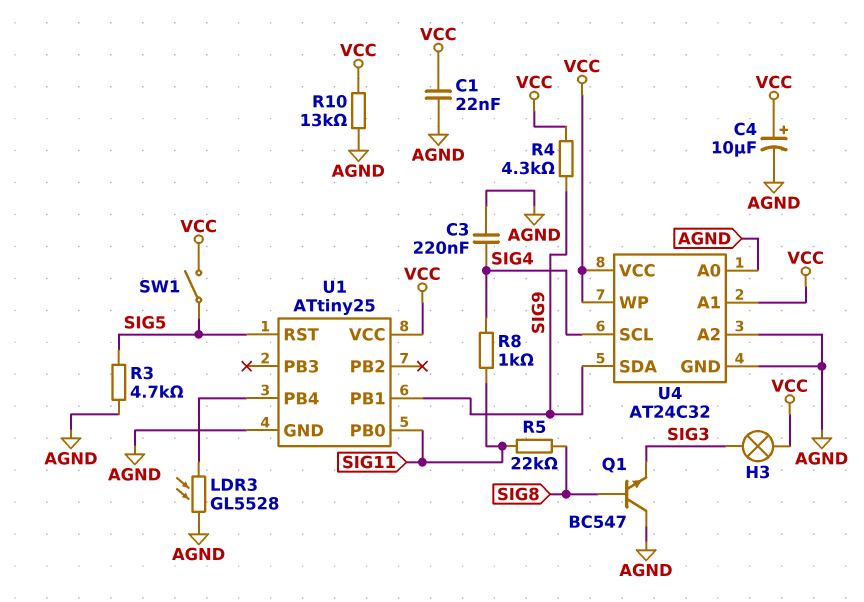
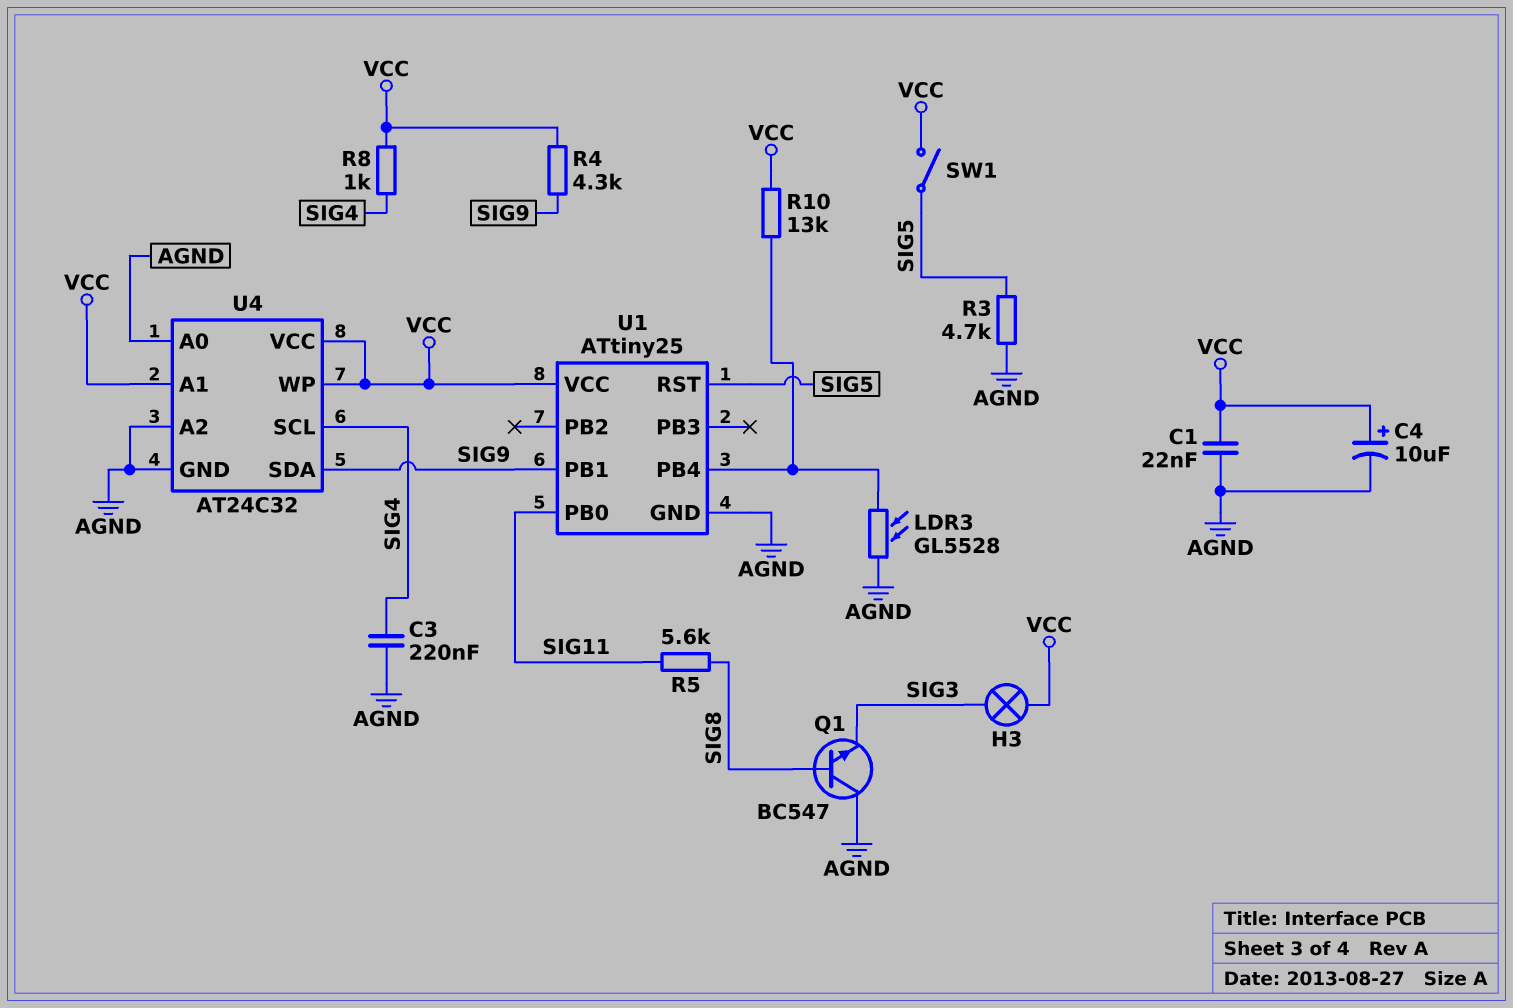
R5: 22k (SIG8, SIG11) -> 5.6k (SIG8, SIG11)
R8: 1k (SIG4, SIG11) -> 1k (SIG4, VCC)
R10: 13k (AGND, VCC) -> 13k (U1/PB4, VCC)

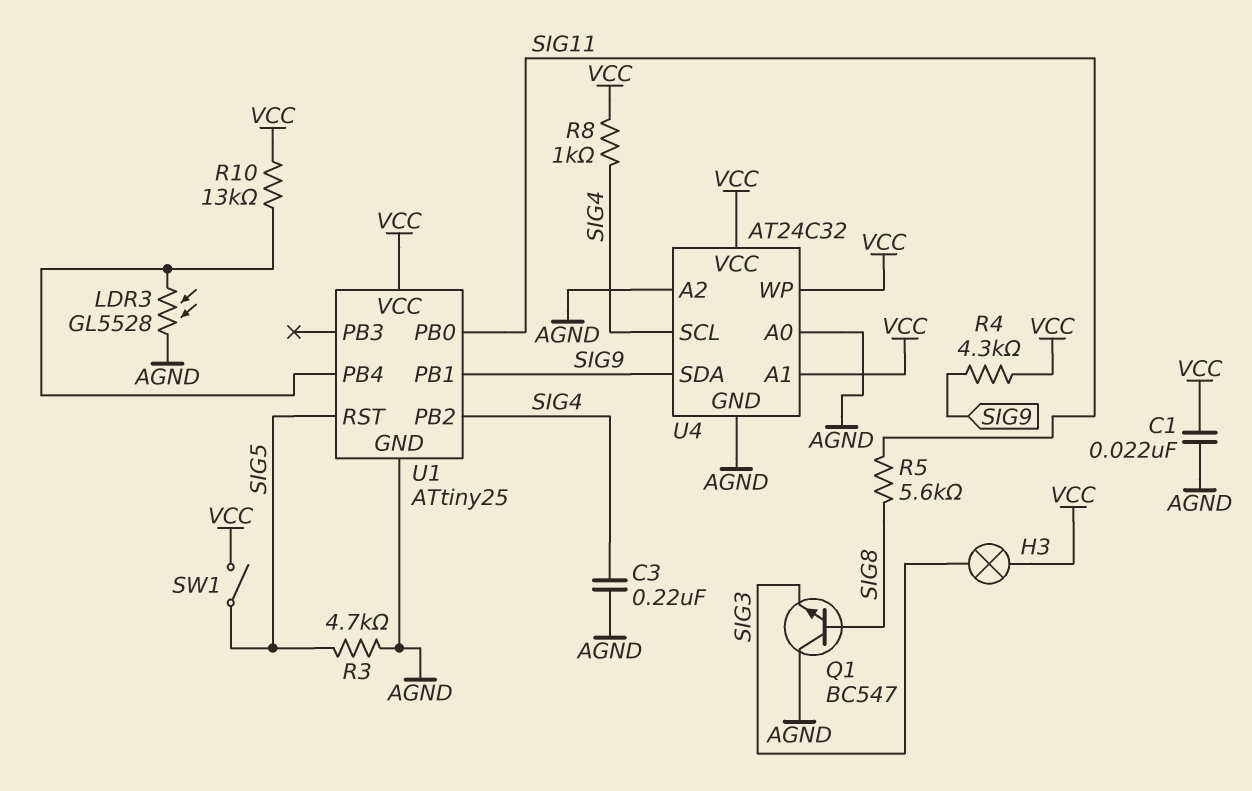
C4: 10uF (plus VCC, minus AGND) -> none
U1 pin PB2: none -> SIG4

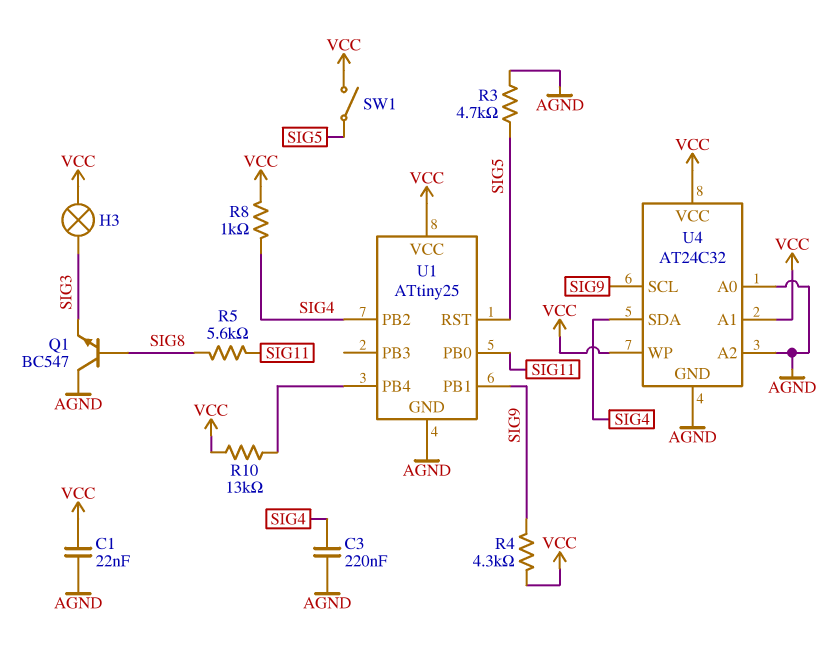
LDR3: GL5528 (AGND, U1/PB4) -> none
U4 pin SCL: SIG4 -> SIG9
U4 pin SDA: SIG9 -> SIG4

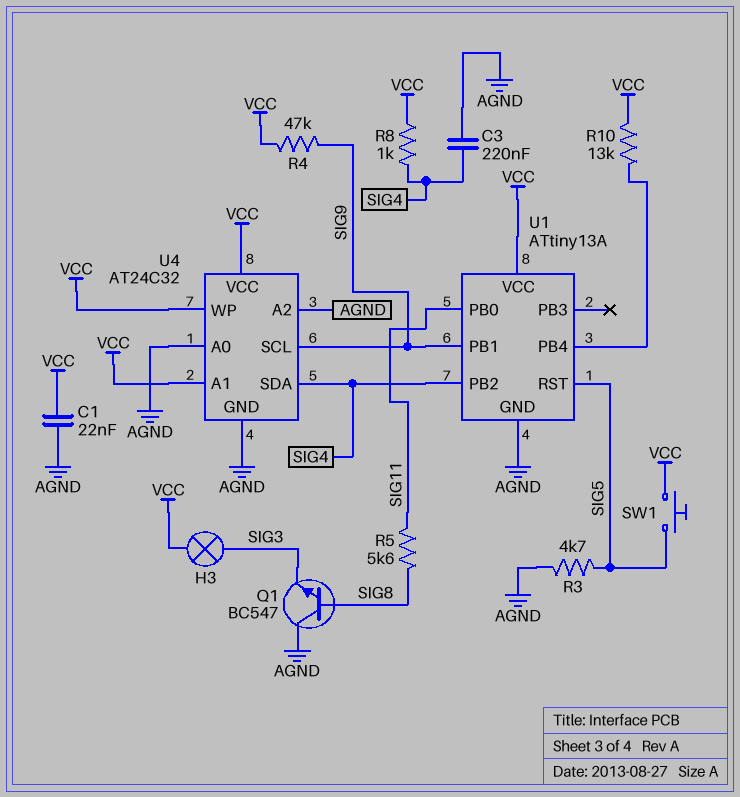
R4: 4.3k (SIG9, VCC) -> 47k (SIG9, VCC)
SW1: switch (SIG5, VCC) -> button (SIG5, VCC)
U1: ATtiny25 -> ATtiny13A

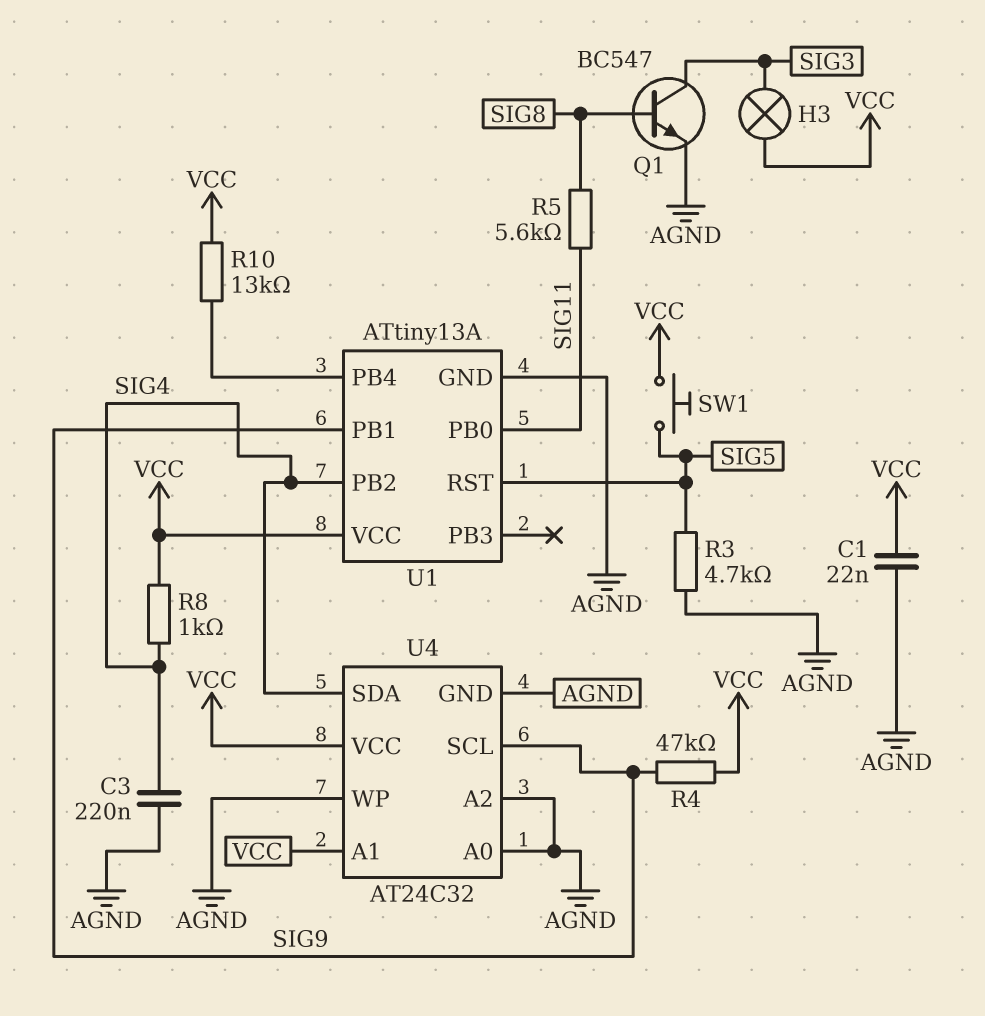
Q1: NPN BC547 (B SIG8, C AGND, E SIG3) -> NPN BC547 (B SIG8, C SIG3, E AGND)
U4 pin WP: VCC -> AGND

